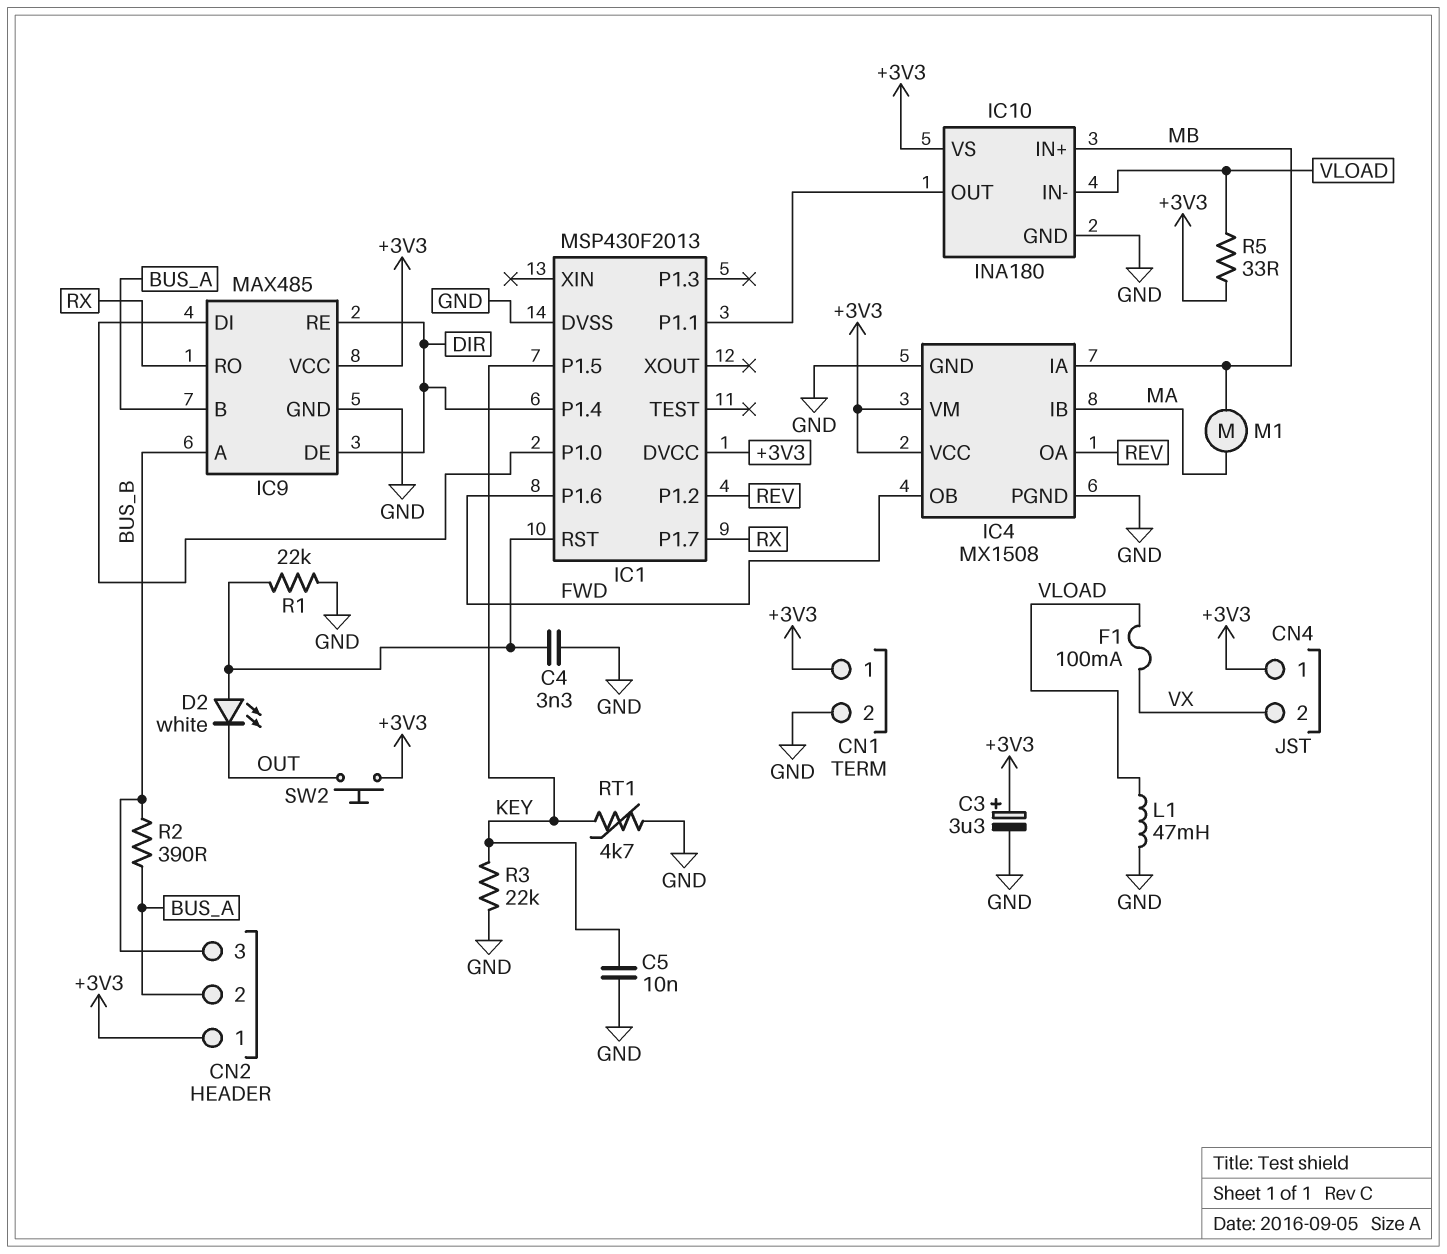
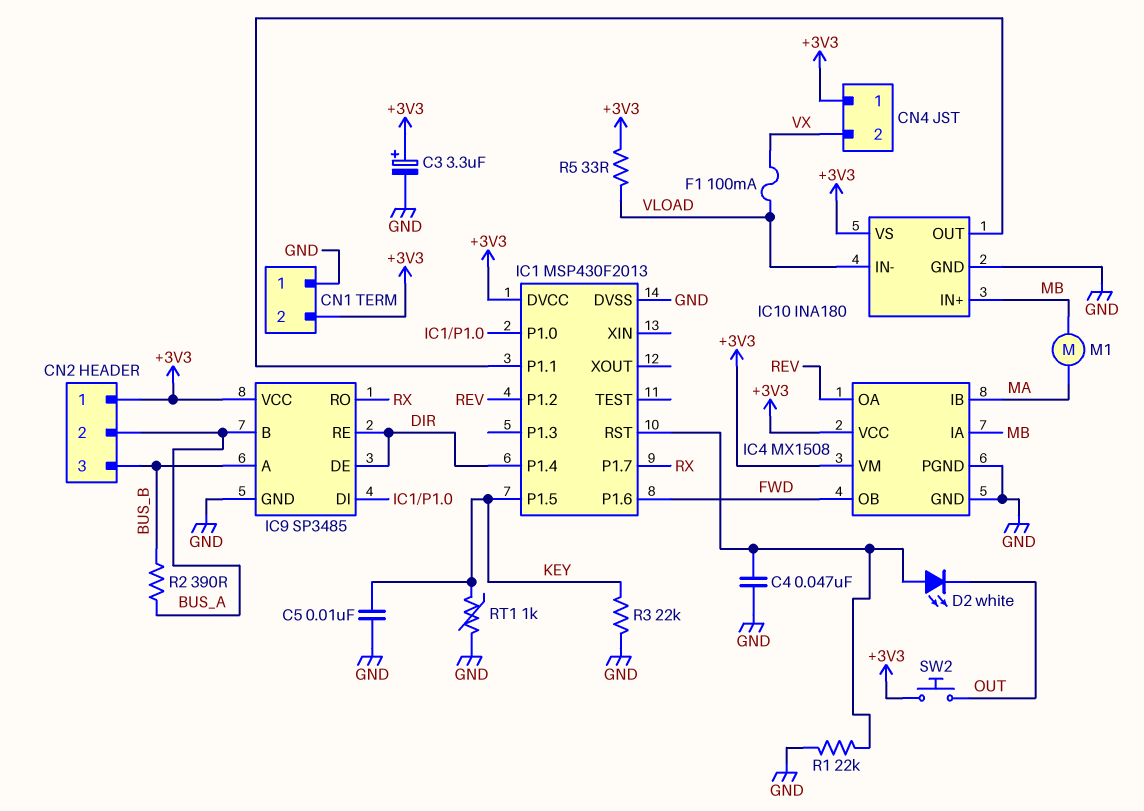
C4: 3.3nF (GND, IC1/RST) -> 47nF (GND, IC1/RST)
CN1 pin 1: +3V3 -> GND
CN1 pin 2: GND -> +3V3
IC9: MAX485 -> SP3485
L1: 47mH (GND, VLOAD) -> none
RT1: 4.7k (GND, KEY) -> 1k (GND, KEY)

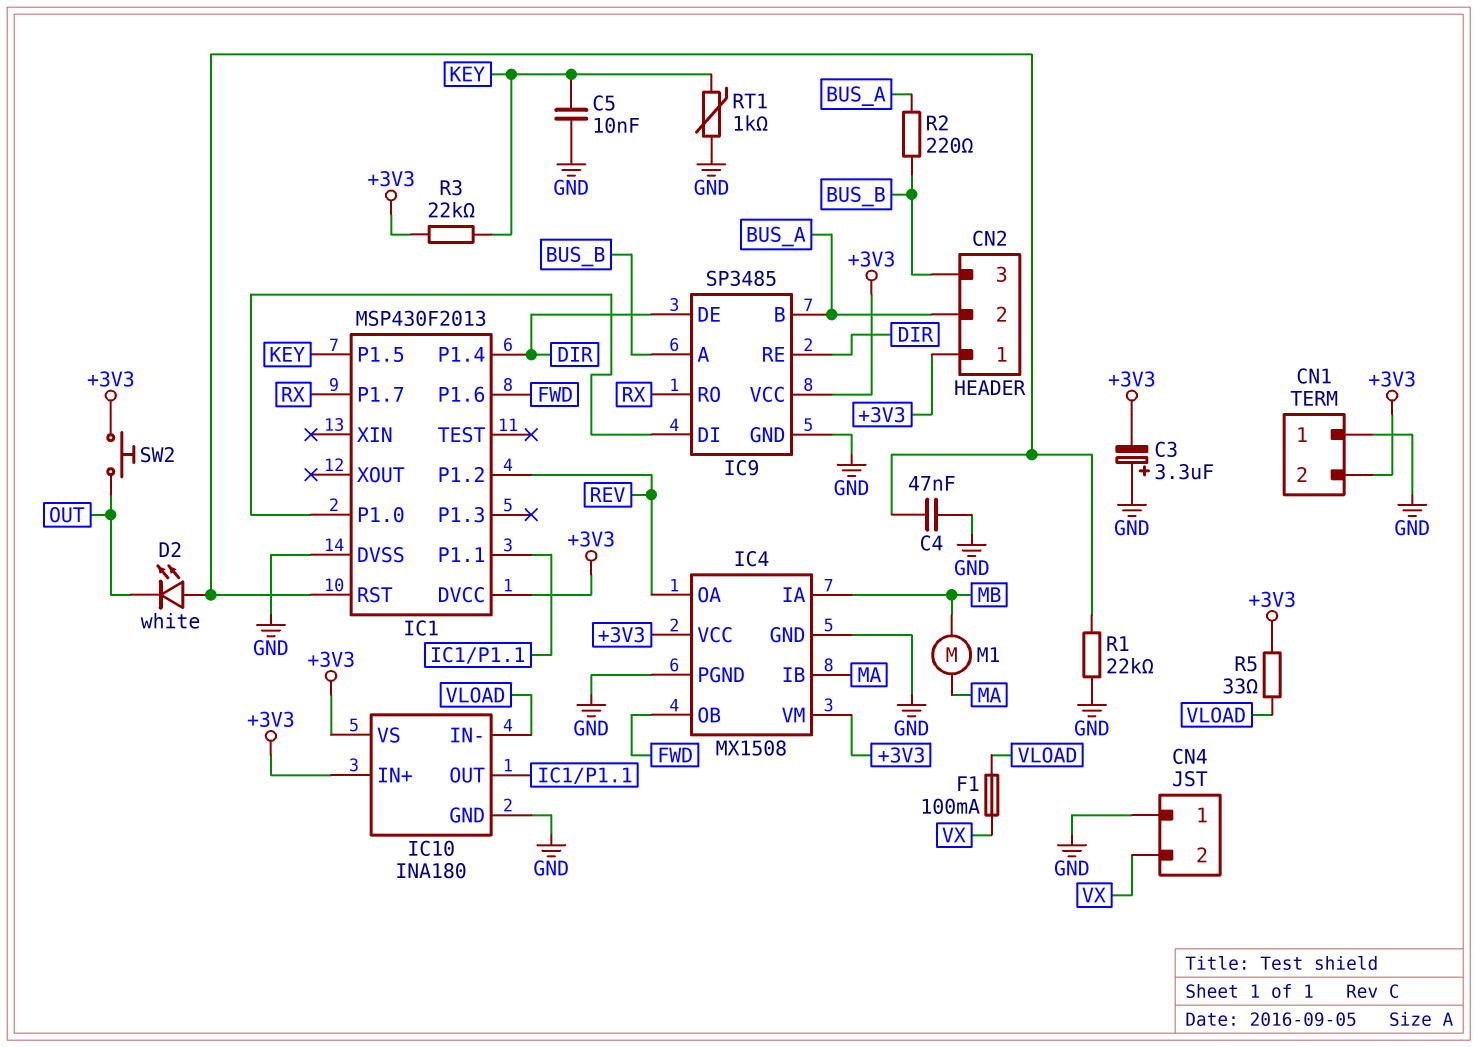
C3: 3.3uF (plus +3V3, minus GND) -> 3.3uF (plus GND, minus +3V3)
CN4 pin 1: +3V3 -> GND
IC10 pin IN+: MB -> +3V3
R2: 390 (BUS_A, BUS_B) -> 220 (BUS_A, BUS_B)
R3: 22k (GND, KEY) -> 22k (+3V3, KEY)

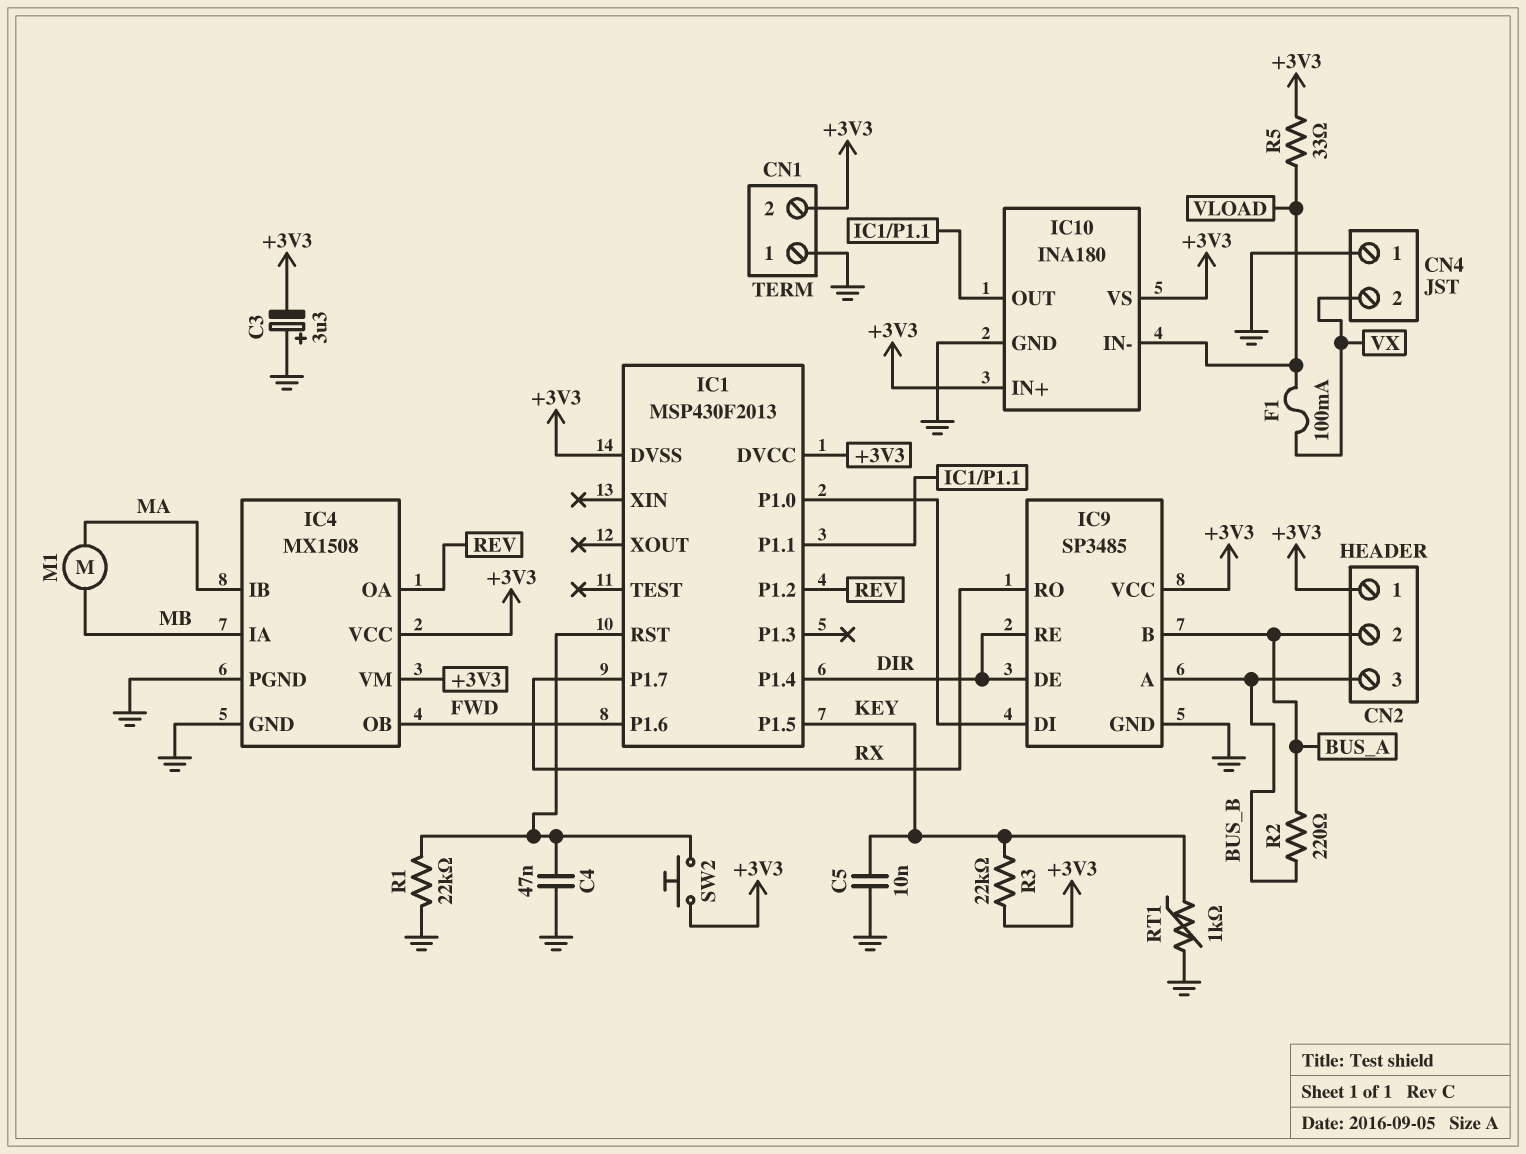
D2: LED white (A IC1/RST, K OUT) -> none
IC1 pin DVSS: GND -> +3V3
SW2: button (+3V3, OUT) -> button (+3V3, IC1/RST)

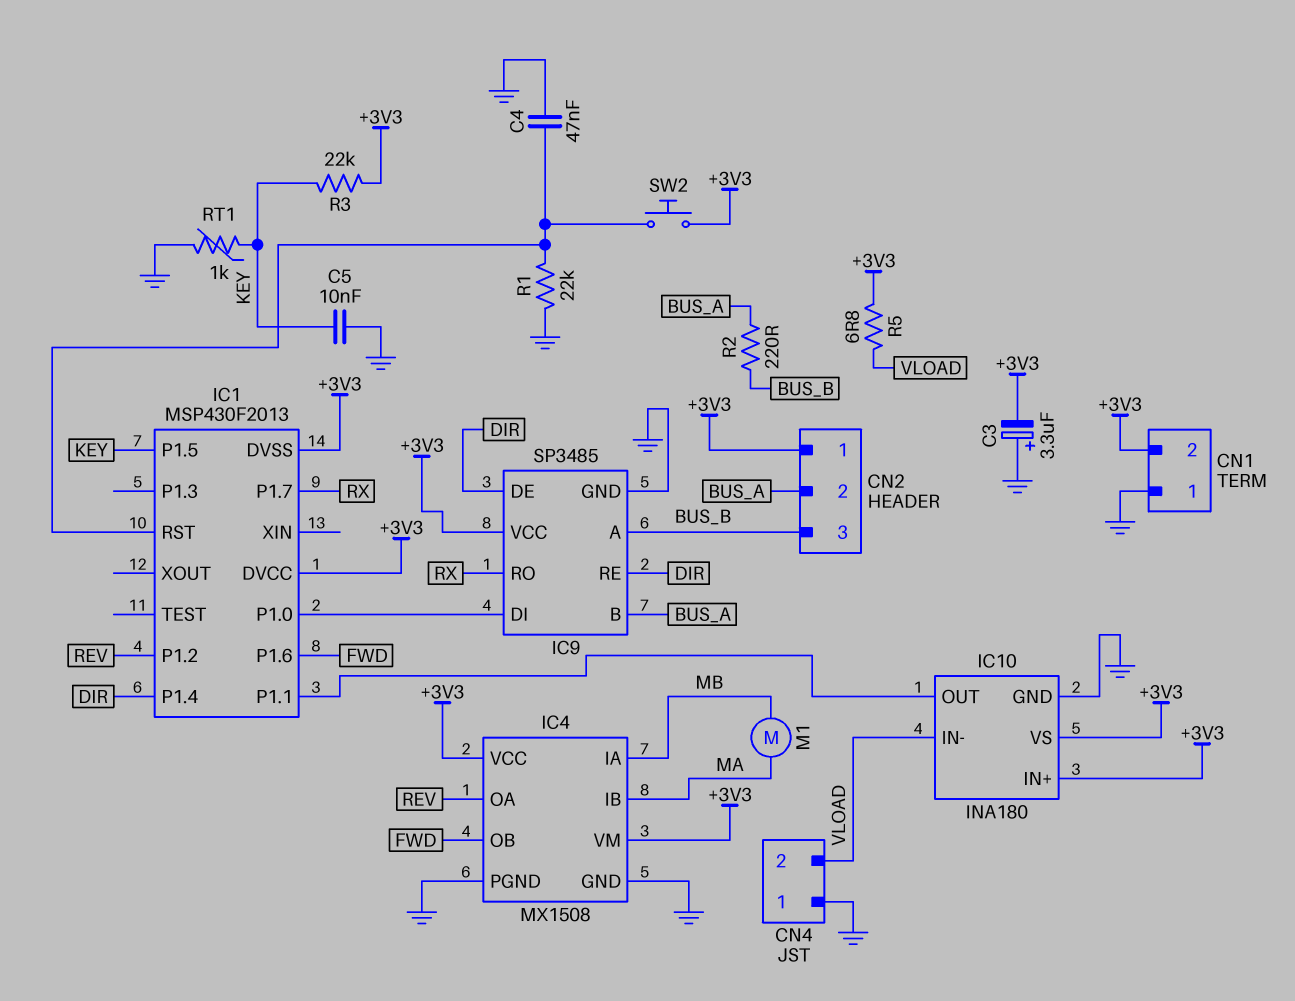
CN4 pin 2: VX -> VLOAD
F1: 100mA (VLOAD, VX) -> none
R5: 33 (+3V3, VLOAD) -> 6.8 (+3V3, VLOAD)

